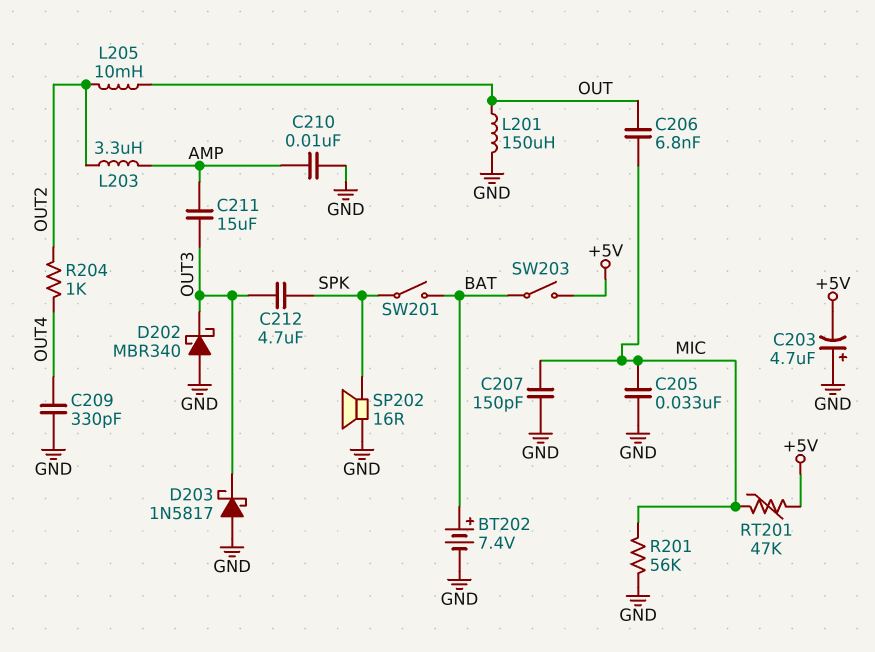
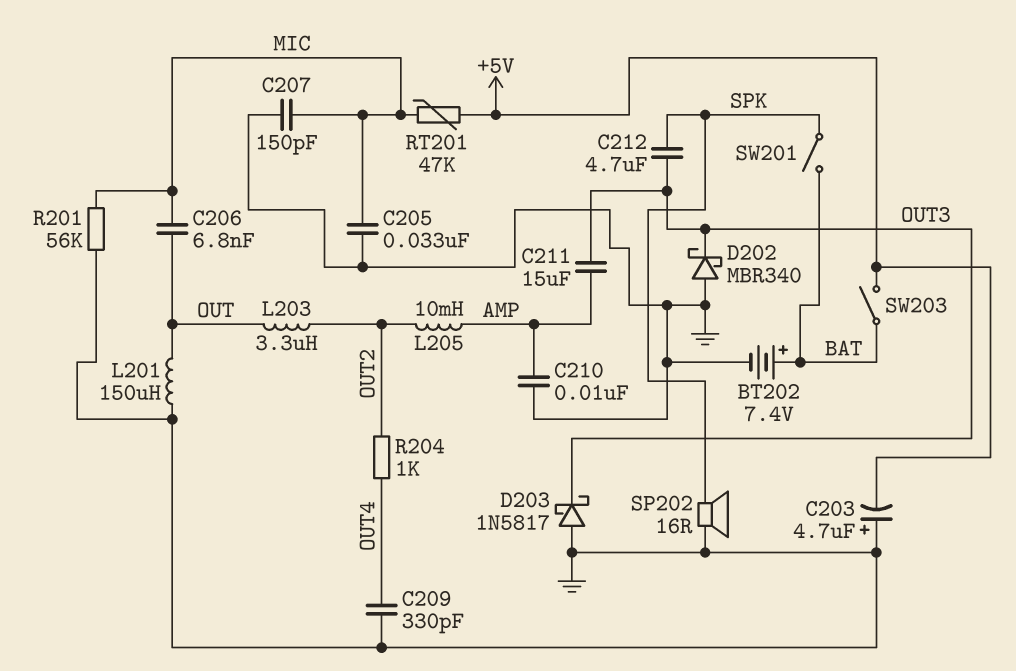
L203: 3.3uH (AMP, OUT2) -> 3.3uH (OUT, OUT2)
L205: 10mH (OUT, OUT2) -> 10mH (AMP, OUT2)

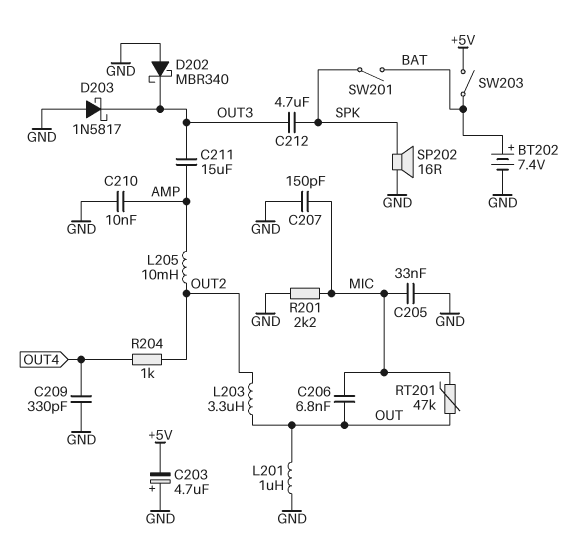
L201: 150uH (GND, OUT) -> 1uH (GND, OUT)
R201: 56k (GND, MIC) -> 2.2k (GND, MIC)
RT201: 47k (+5V, MIC) -> 47k (MIC, OUT)

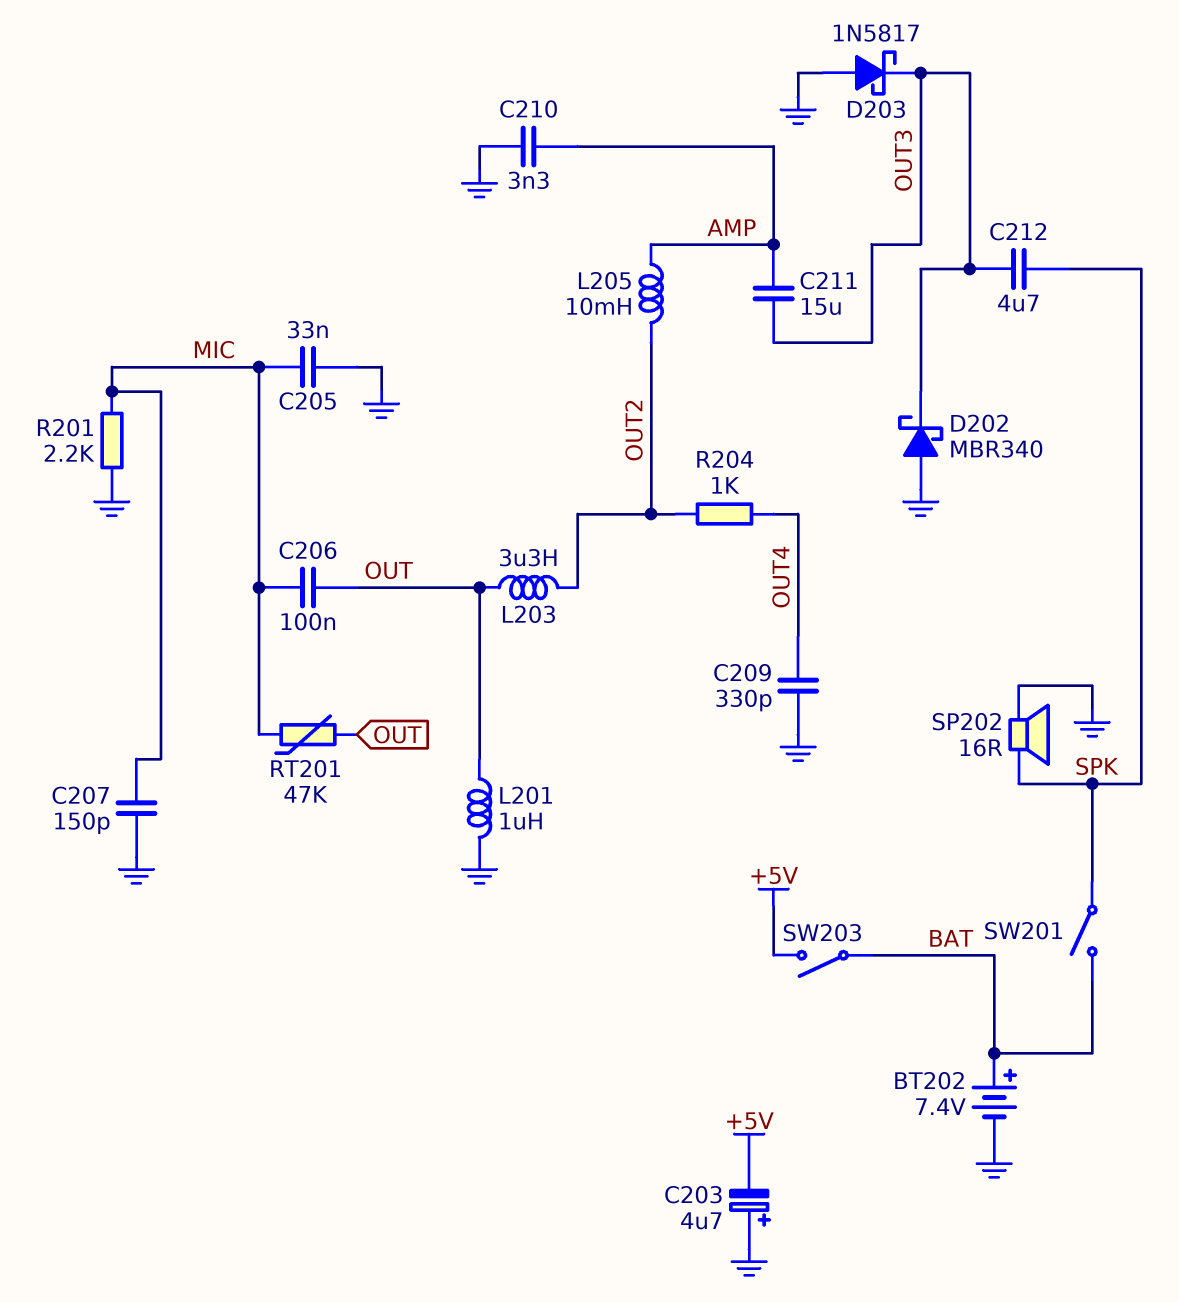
C206: 6.8nF (MIC, OUT) -> 100nF (MIC, OUT)
C210: 10nF (AMP, GND) -> 3.3nF (AMP, GND)

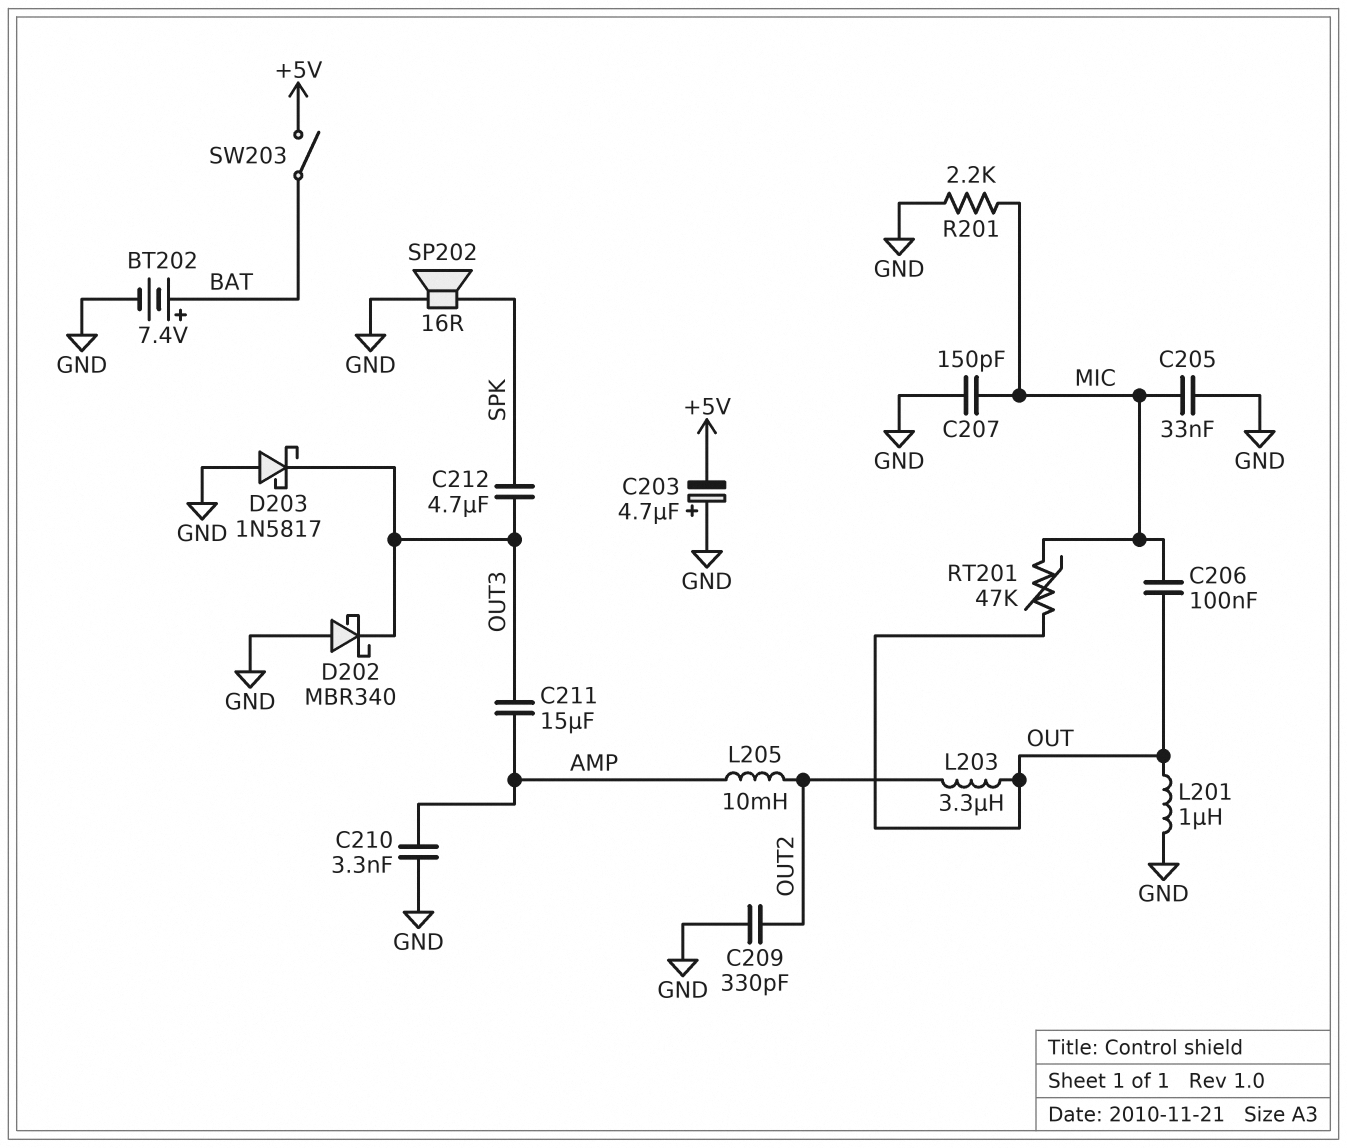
C209: 330pF (GND, OUT4) -> 330pF (GND, OUT2)
R204: 1k (OUT2, OUT4) -> none
SW201: switch (BAT, SPK) -> none

